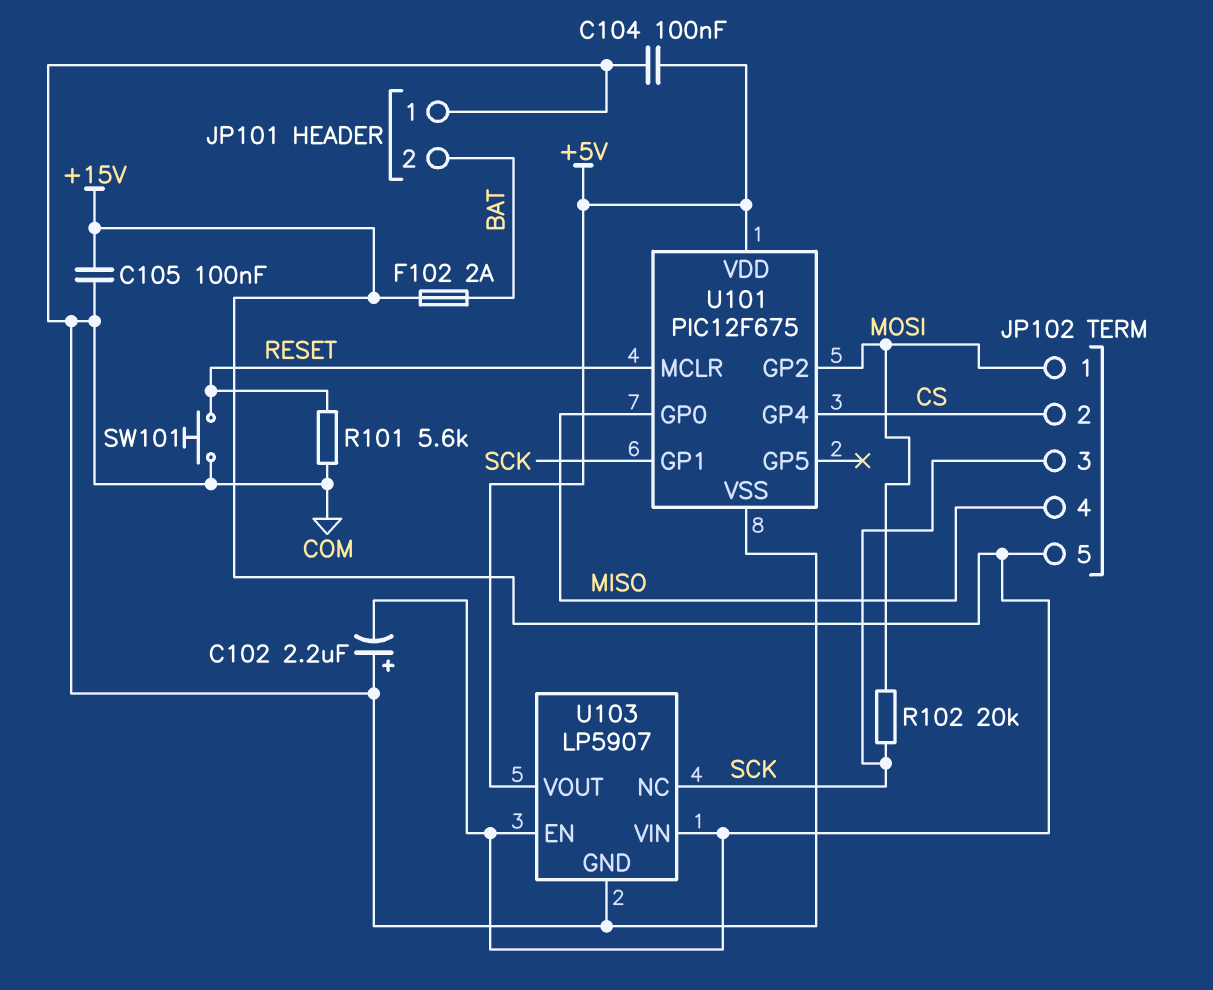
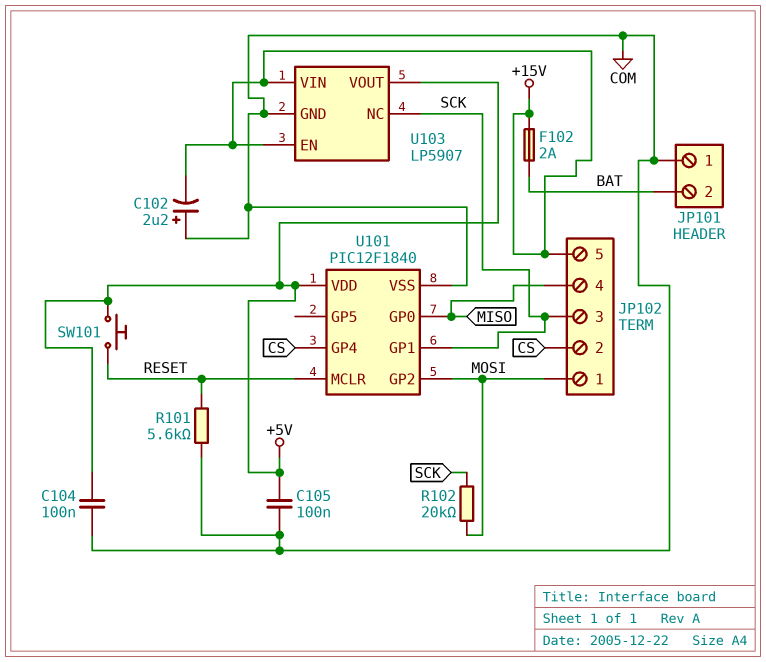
C105: 100nF (+15V, COM) -> 100nF (+5V, COM)
SW101: button (COM, RESET) -> button (+5V, RESET)
U101: PIC12F675 -> PIC12F1840

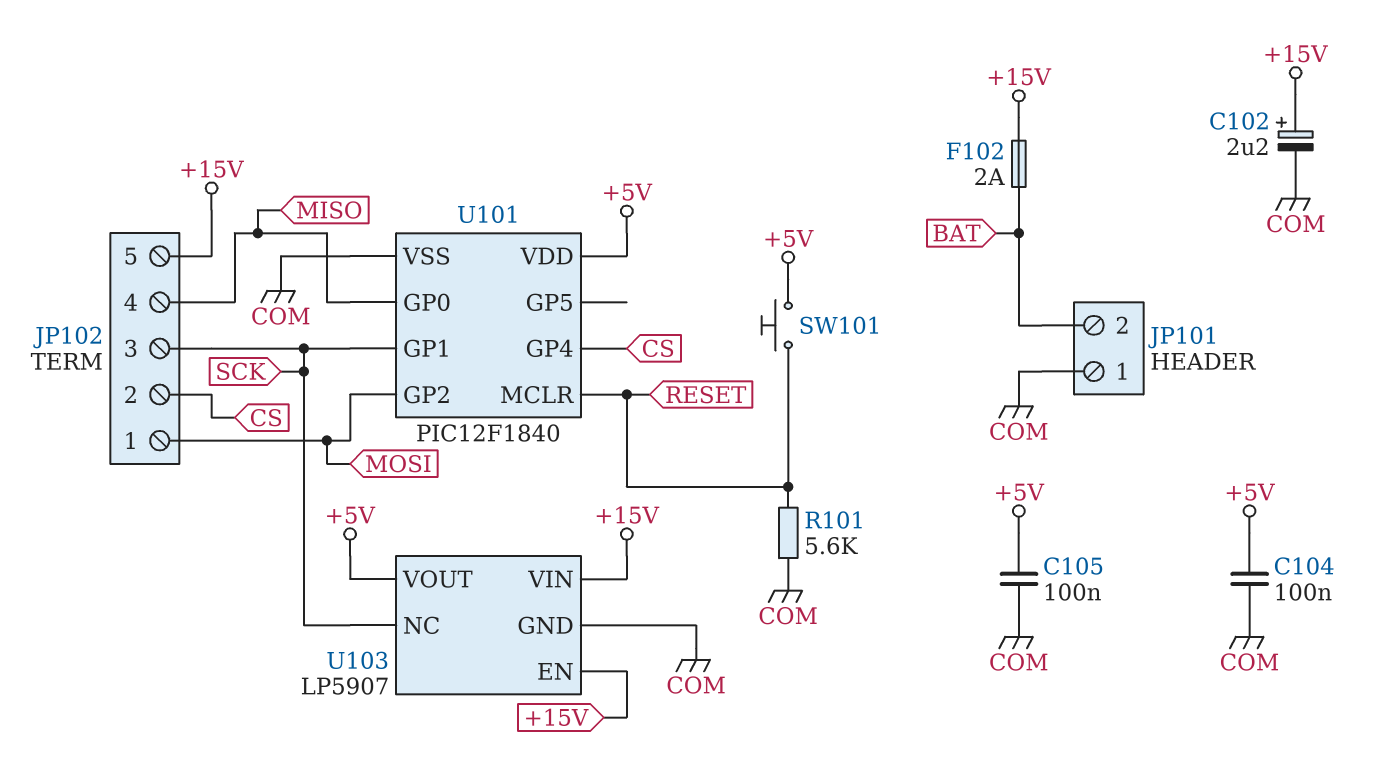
C102: 2.2uF (plus COM, minus +15V) -> 2.2uF (plus +15V, minus COM)
R102: 20k (MOSI, SCK) -> none

